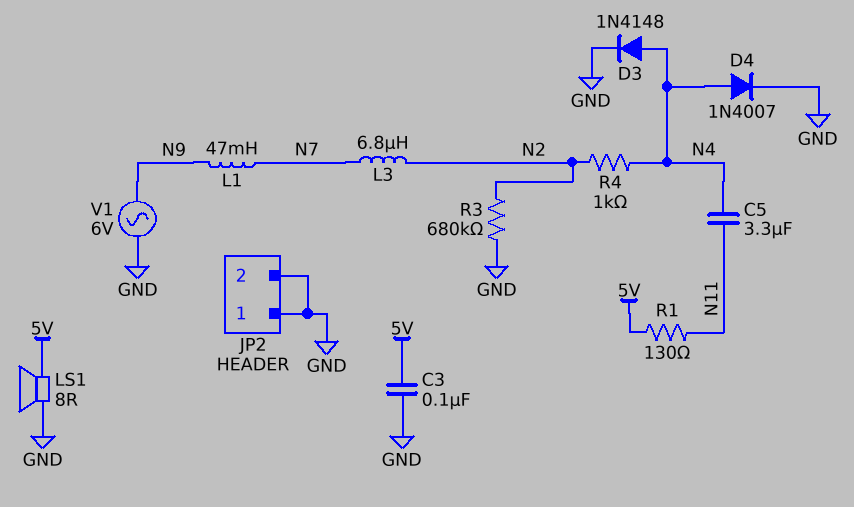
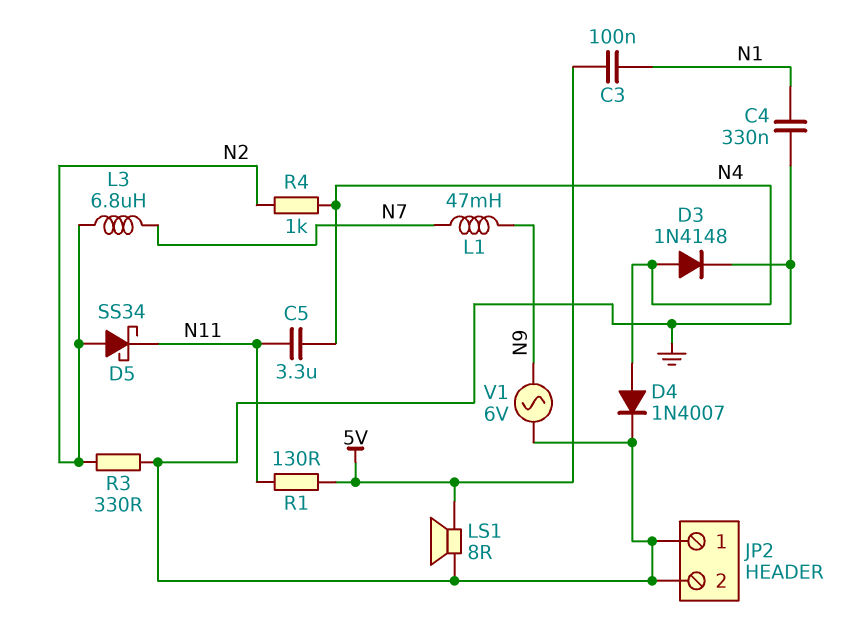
C3: 100nF (5V, GND) -> 100nF (5V, N1)
C4: none -> 330nF (GND, N1)
D5: none -> schottky SS34 (A N2, K N11)
R3: 680k (GND, N2) -> 330 (GND, N2)

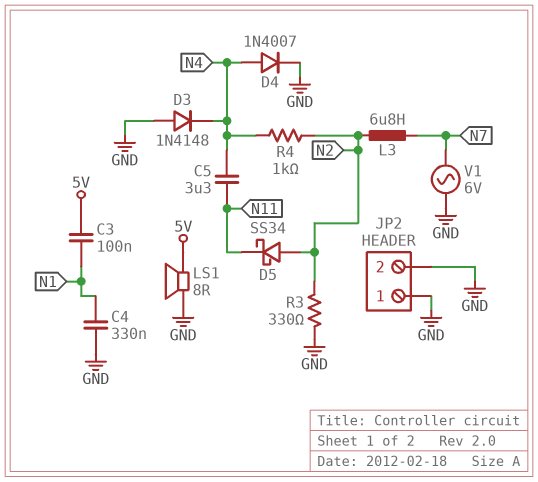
D3: diode 1N4148 (A N4, K GND) -> diode 1N4148 (A GND, K N4)
L1: 47mH (N7, N9) -> none
R1: 130 (5V, N11) -> none
V1: AC 6V (GND, N9) -> AC 6V (GND, N7)

